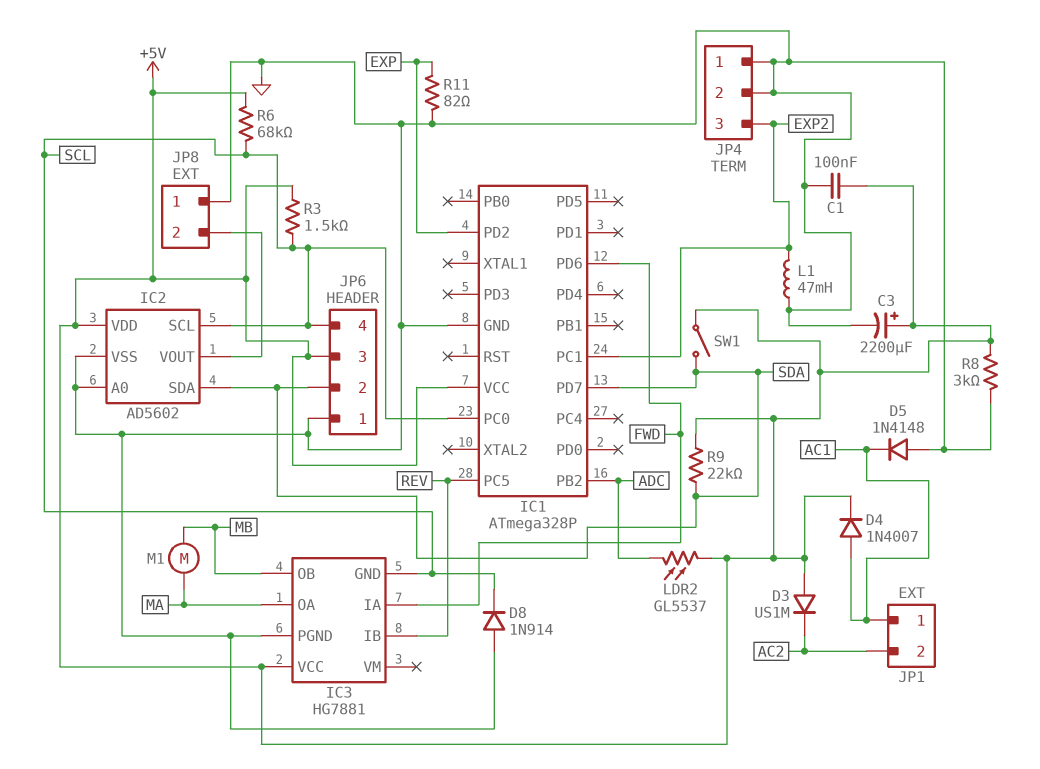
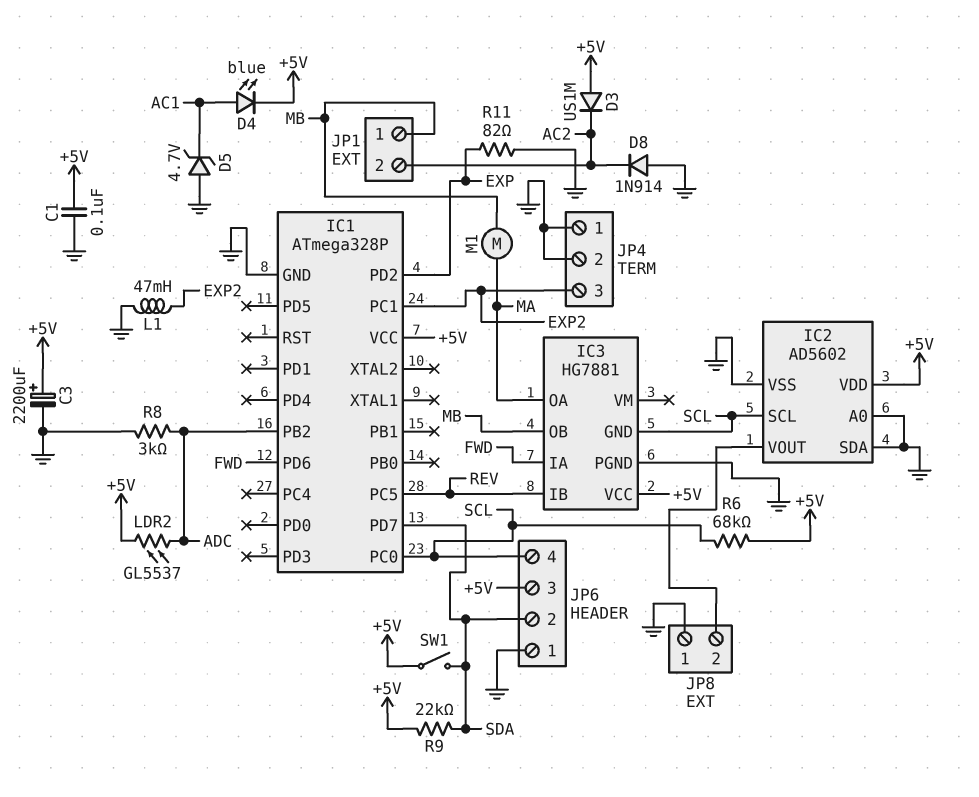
D4: diode 1N4007 (A AC1, K +5V) -> LED blue (A AC1, K +5V)
D5: diode 1N4148 (A GND, K AC1) -> zener 4.7V (A GND, K AC1)
D8: diode 1N914 (A GND, K SCL) -> diode 1N914 (A GND, K AC2)
IC2 pin SDA: SDA -> GND
JP1 pin 1: AC1 -> MB
R3: 1.5k (+5V, SCL) -> none
R8: 3k (+5V, GND) -> 3k (ADC, GND)

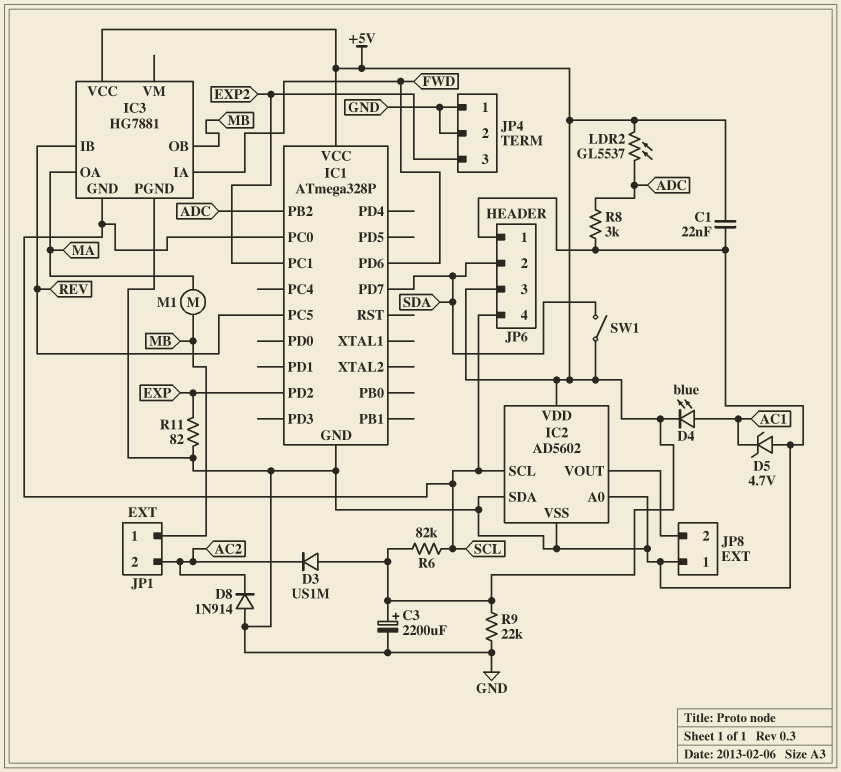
C1: 100nF (+5V, GND) -> 22nF (+5V, GND)
L1: 47mH (EXP2, GND) -> none
R6: 68k (+5V, SCL) -> 82k (+5V, SCL)
R9: 22k (+5V, SDA) -> 22k (+5V, GND)

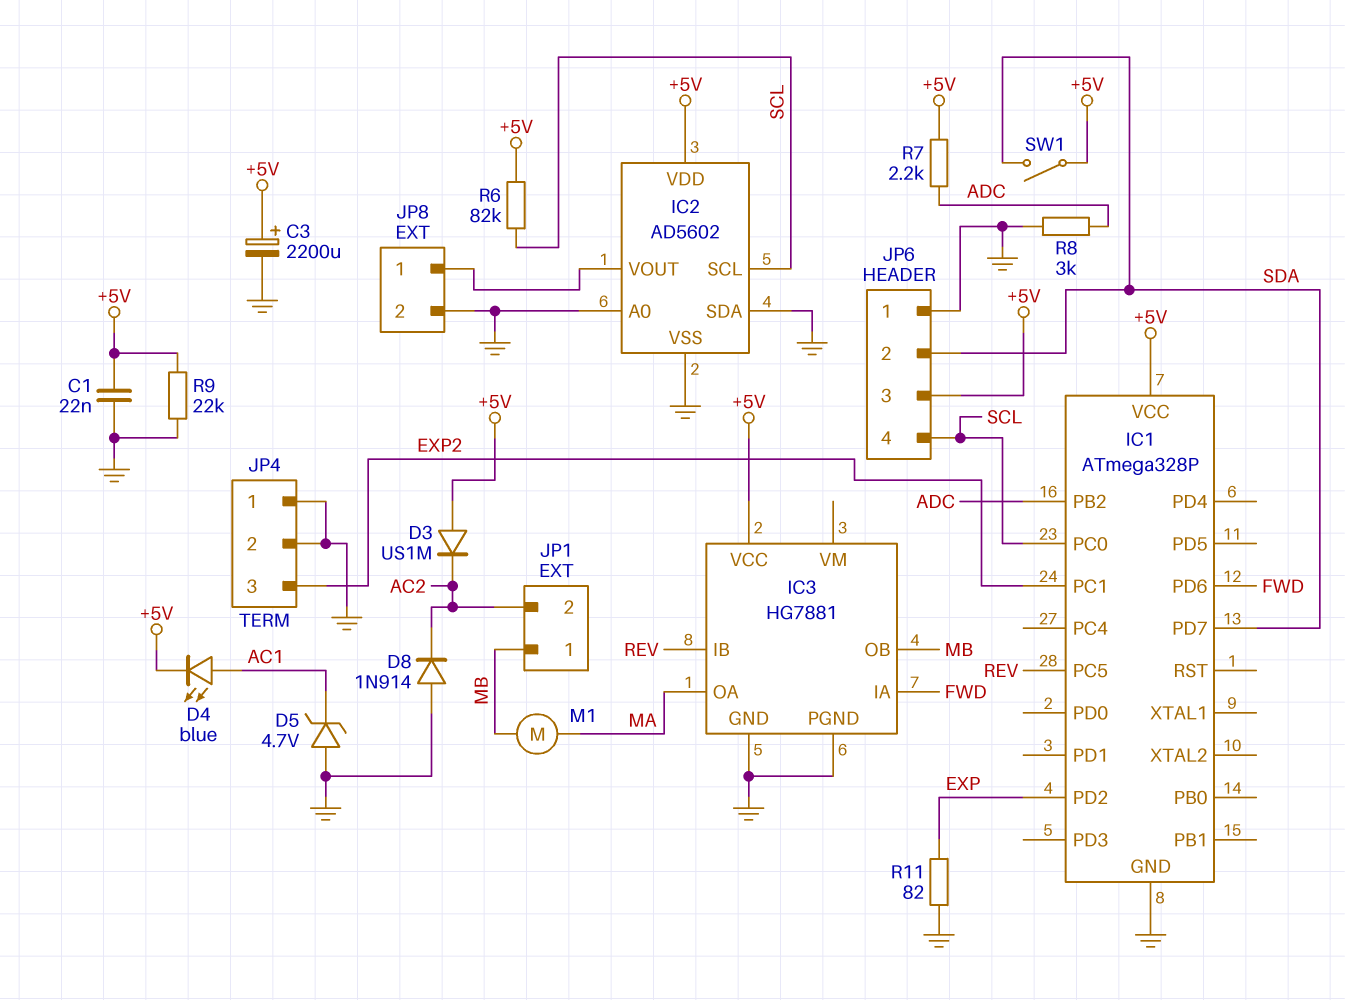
IC3 pin GND: SCL -> GND
JP8 pin 1: GND -> IC2/VOUT
JP8 pin 2: IC2/VOUT -> GND
LDR2: GL5537 (+5V, ADC) -> none
R7: none -> 2.2k (+5V, ADC)

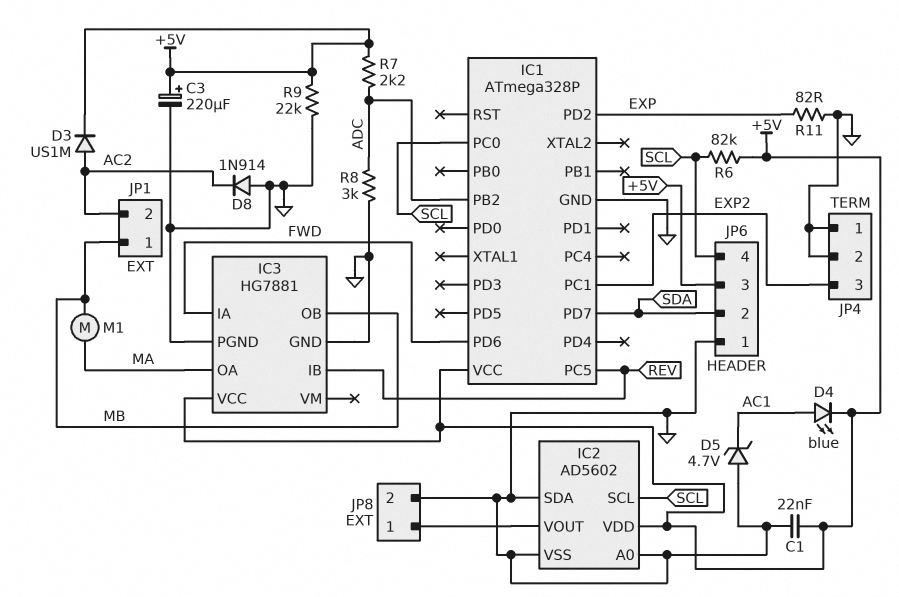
C3: 2200uF (plus +5V, minus GND) -> 220uF (plus +5V, minus GND)
D3: diode US1M (A +5V, K AC2) -> diode US1M (A AC2, K +5V)
SW1: switch (+5V, SDA) -> none

